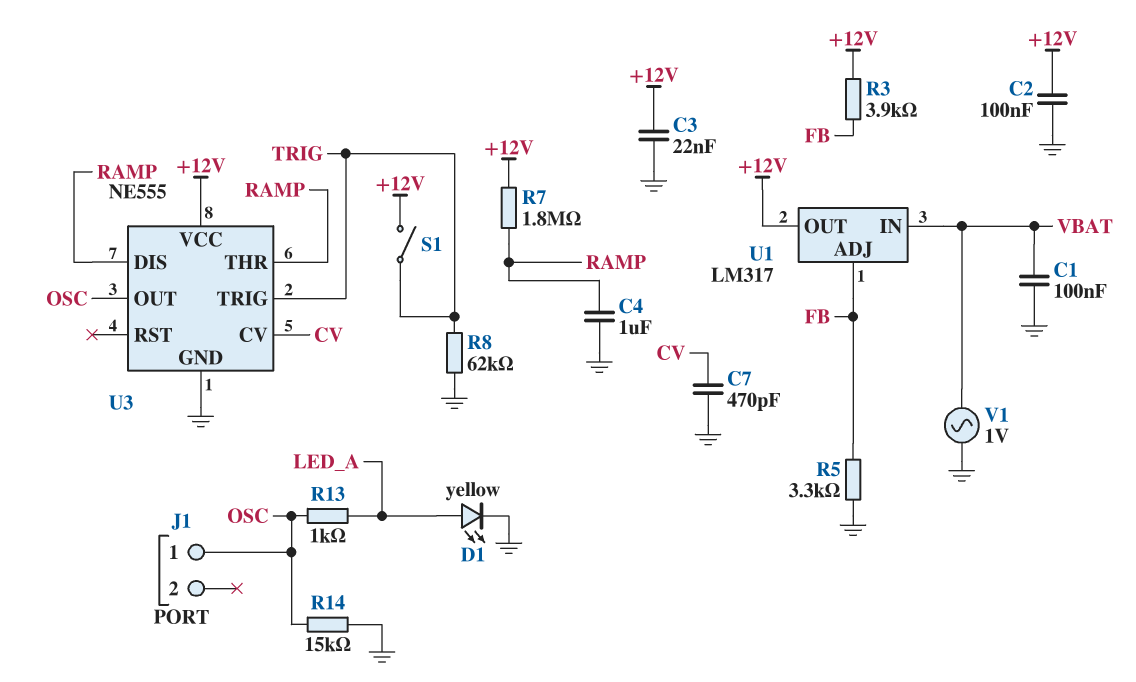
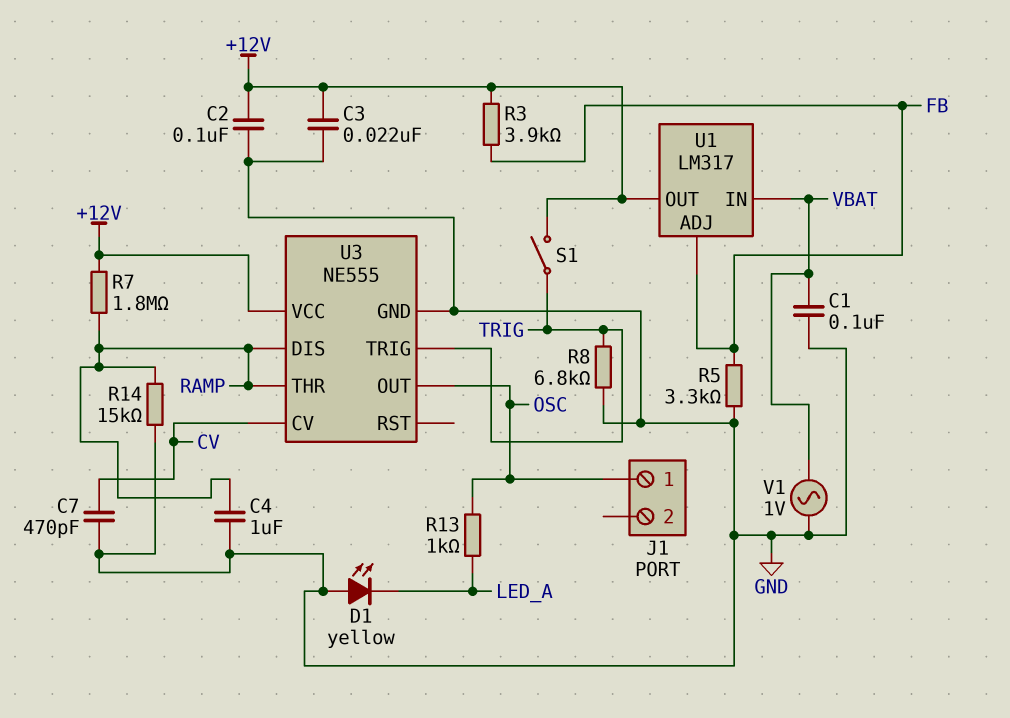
D1: LED yellow (A LED_A, K GND) -> LED yellow (A GND, K LED_A)
R8: 62k (GND, TRIG) -> 6.8k (GND, TRIG)
R14: 15k (GND, OSC) -> 15k (GND, RAMP)

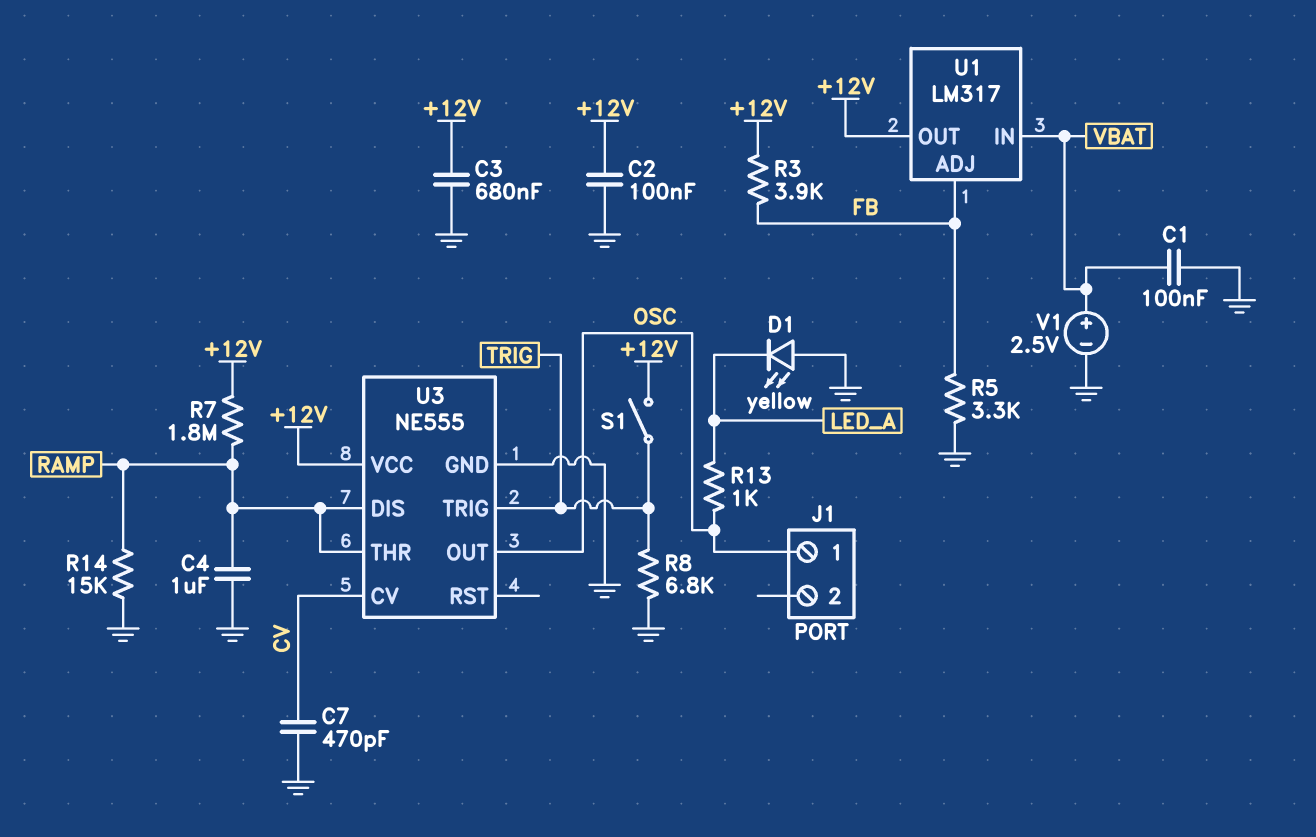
C3: 22nF (+12V, GND) -> 680nF (+12V, GND)
V1: AC 1V (GND, VBAT) -> 2.5V (plus VBAT, minus GND)

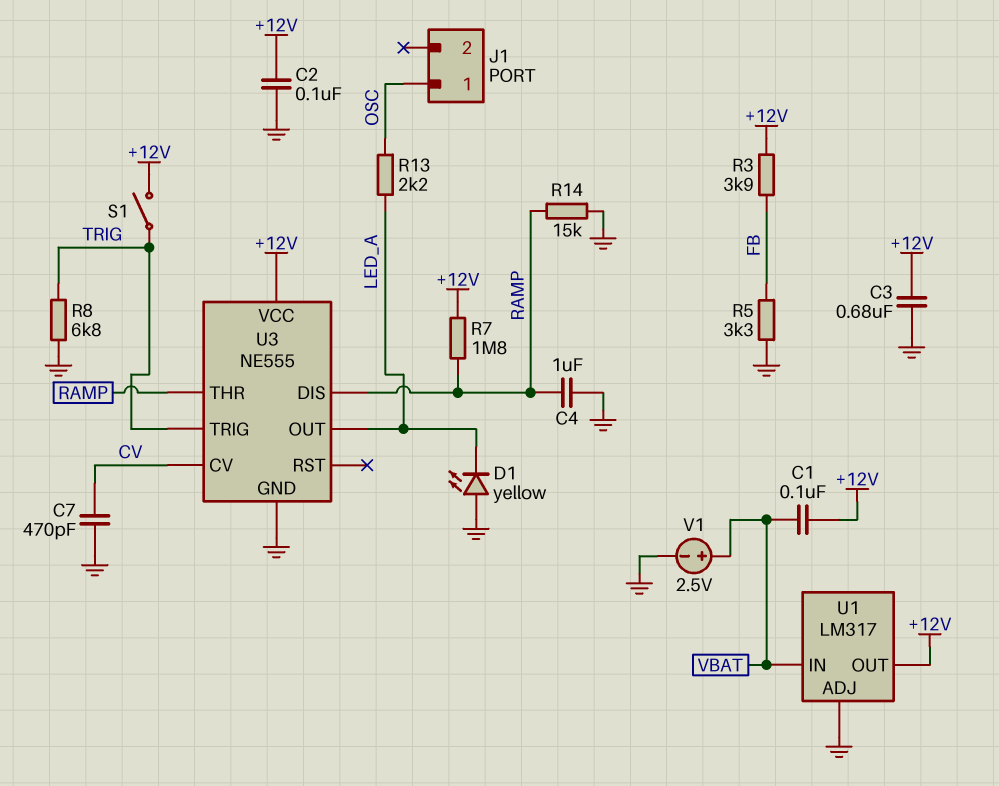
C1: 100nF (GND, VBAT) -> 100nF (+12V, VBAT)
R13: 1k (LED_A, OSC) -> 2.2k (LED_A, OSC)
U1 pin ADJ: FB -> GND
U3 pin OUT: OSC -> LED_A

